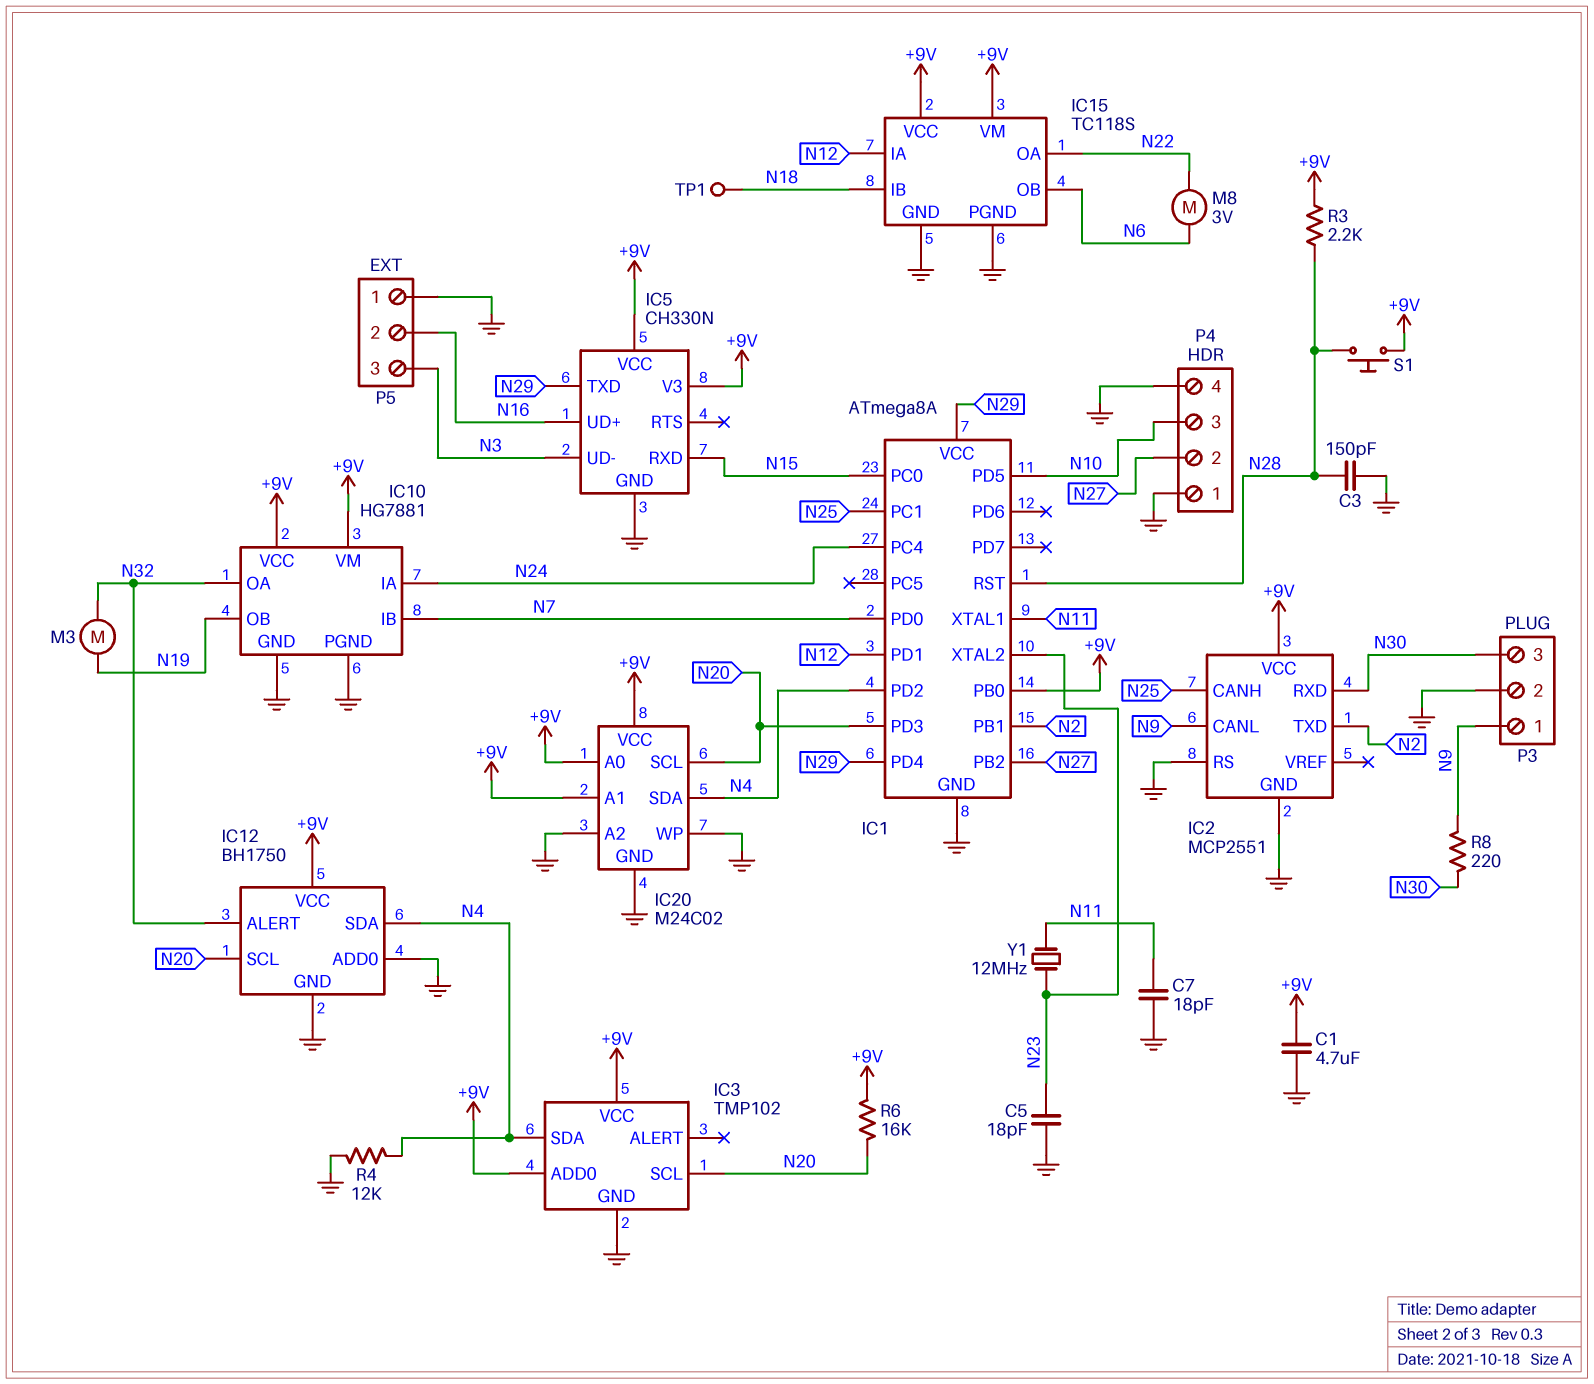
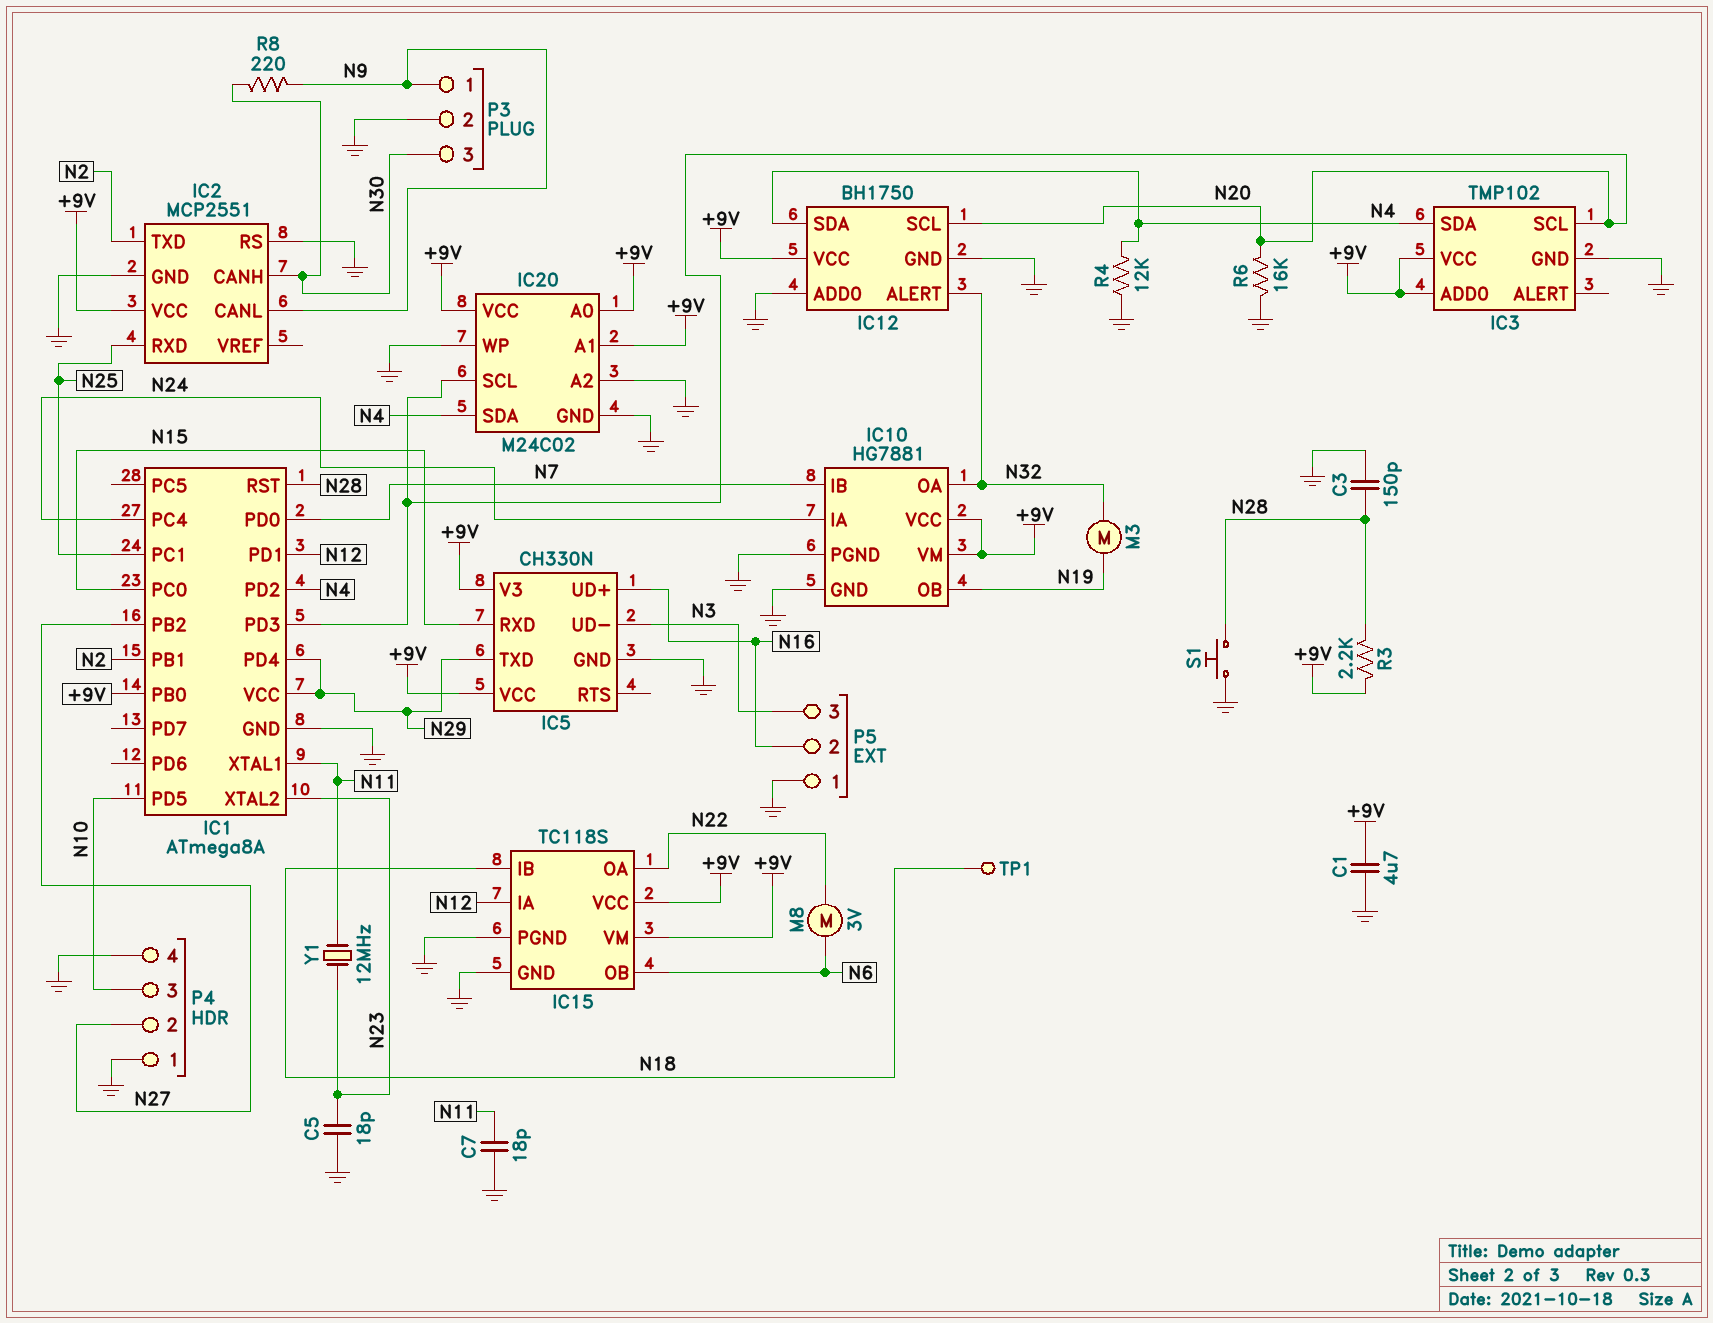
IC2 pin CANH: N25 -> N30
IC2 pin RXD: N30 -> N25
R6: 16k (+9V, N20) -> 16k (GND, N20)
S1: button (+9V, N28) -> button (GND, N28)

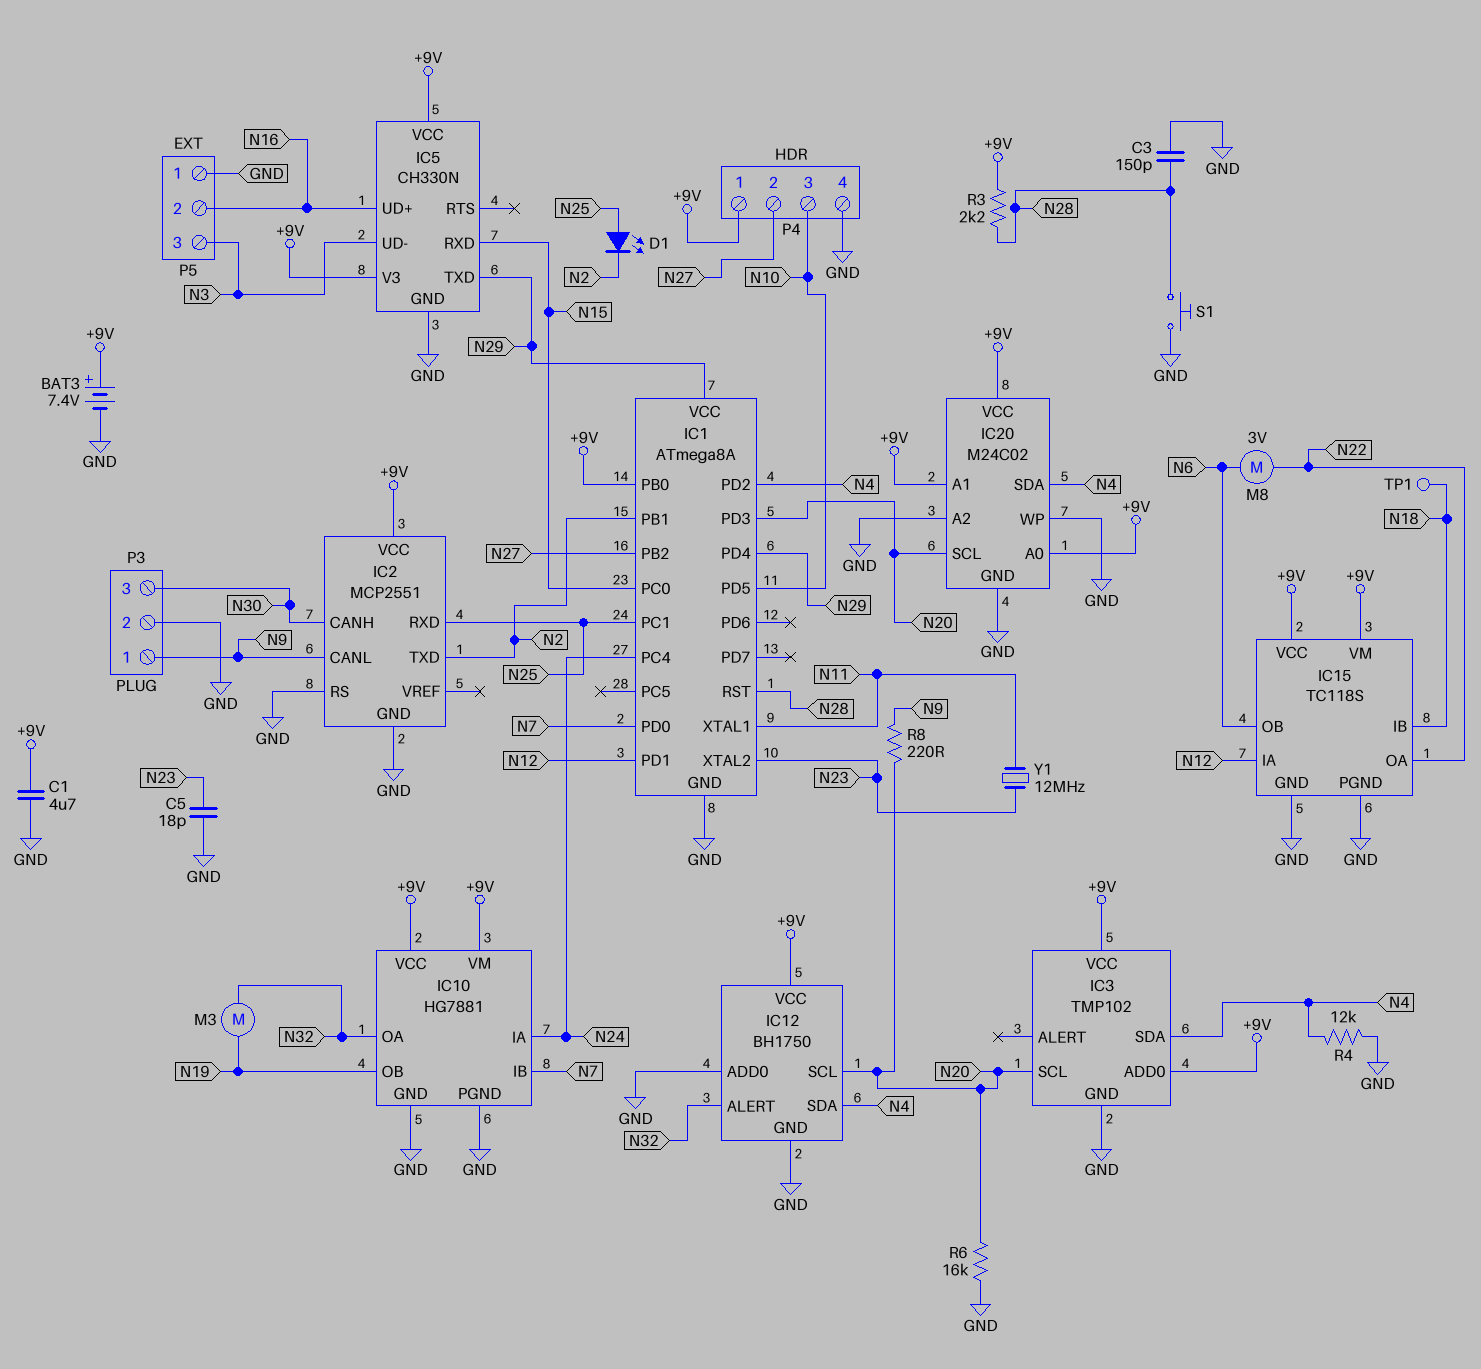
BAT3: none -> 7.4V (plus +9V, minus GND)
C7: 18pF (GND, N11) -> none
D1: none -> LED (A N25, K N2)
P4 pin 1: GND -> +9V
R8: 220 (N9, N30) -> 220 (N9, N20)

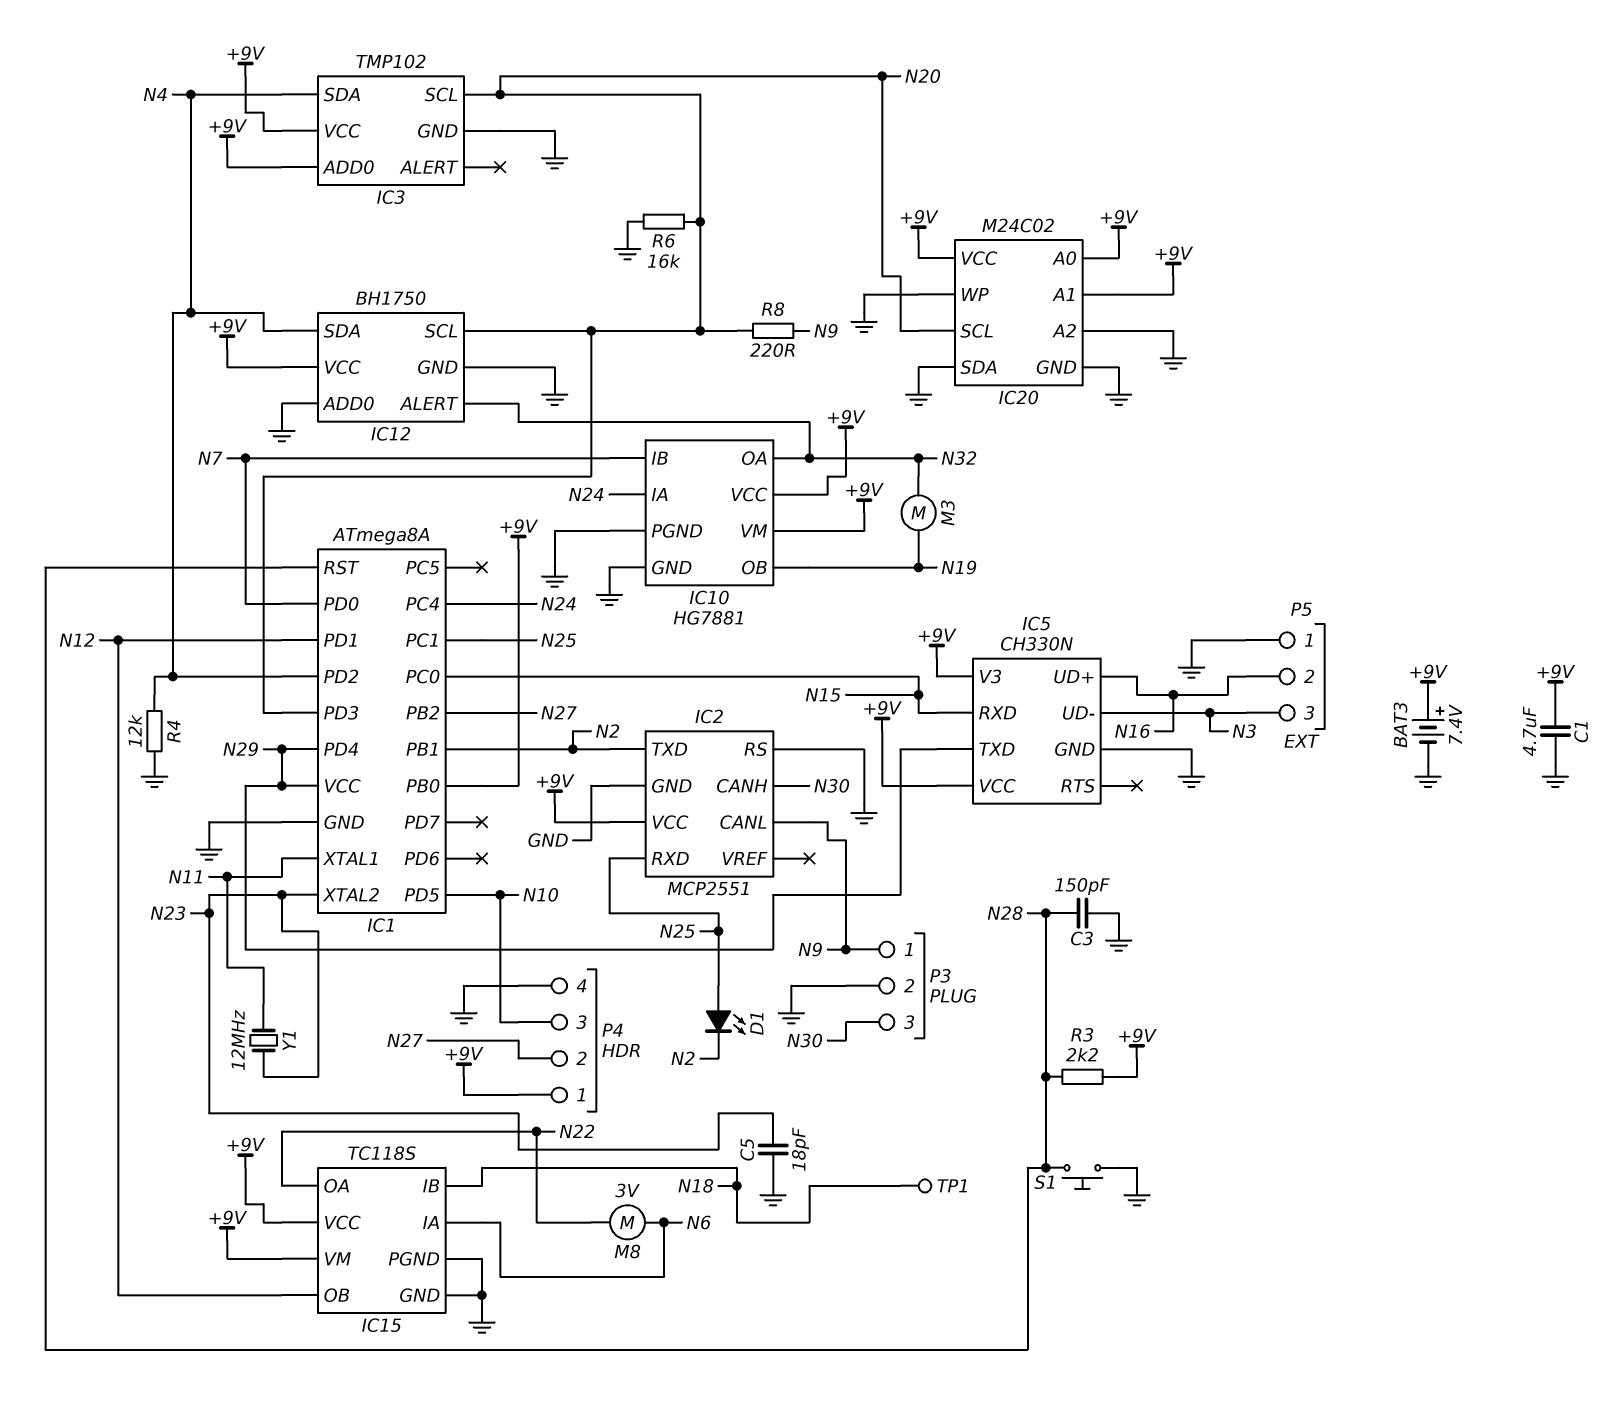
IC15 pin IA: N12 -> N6
IC15 pin OB: N6 -> N12
IC20 pin SDA: N4 -> GND

